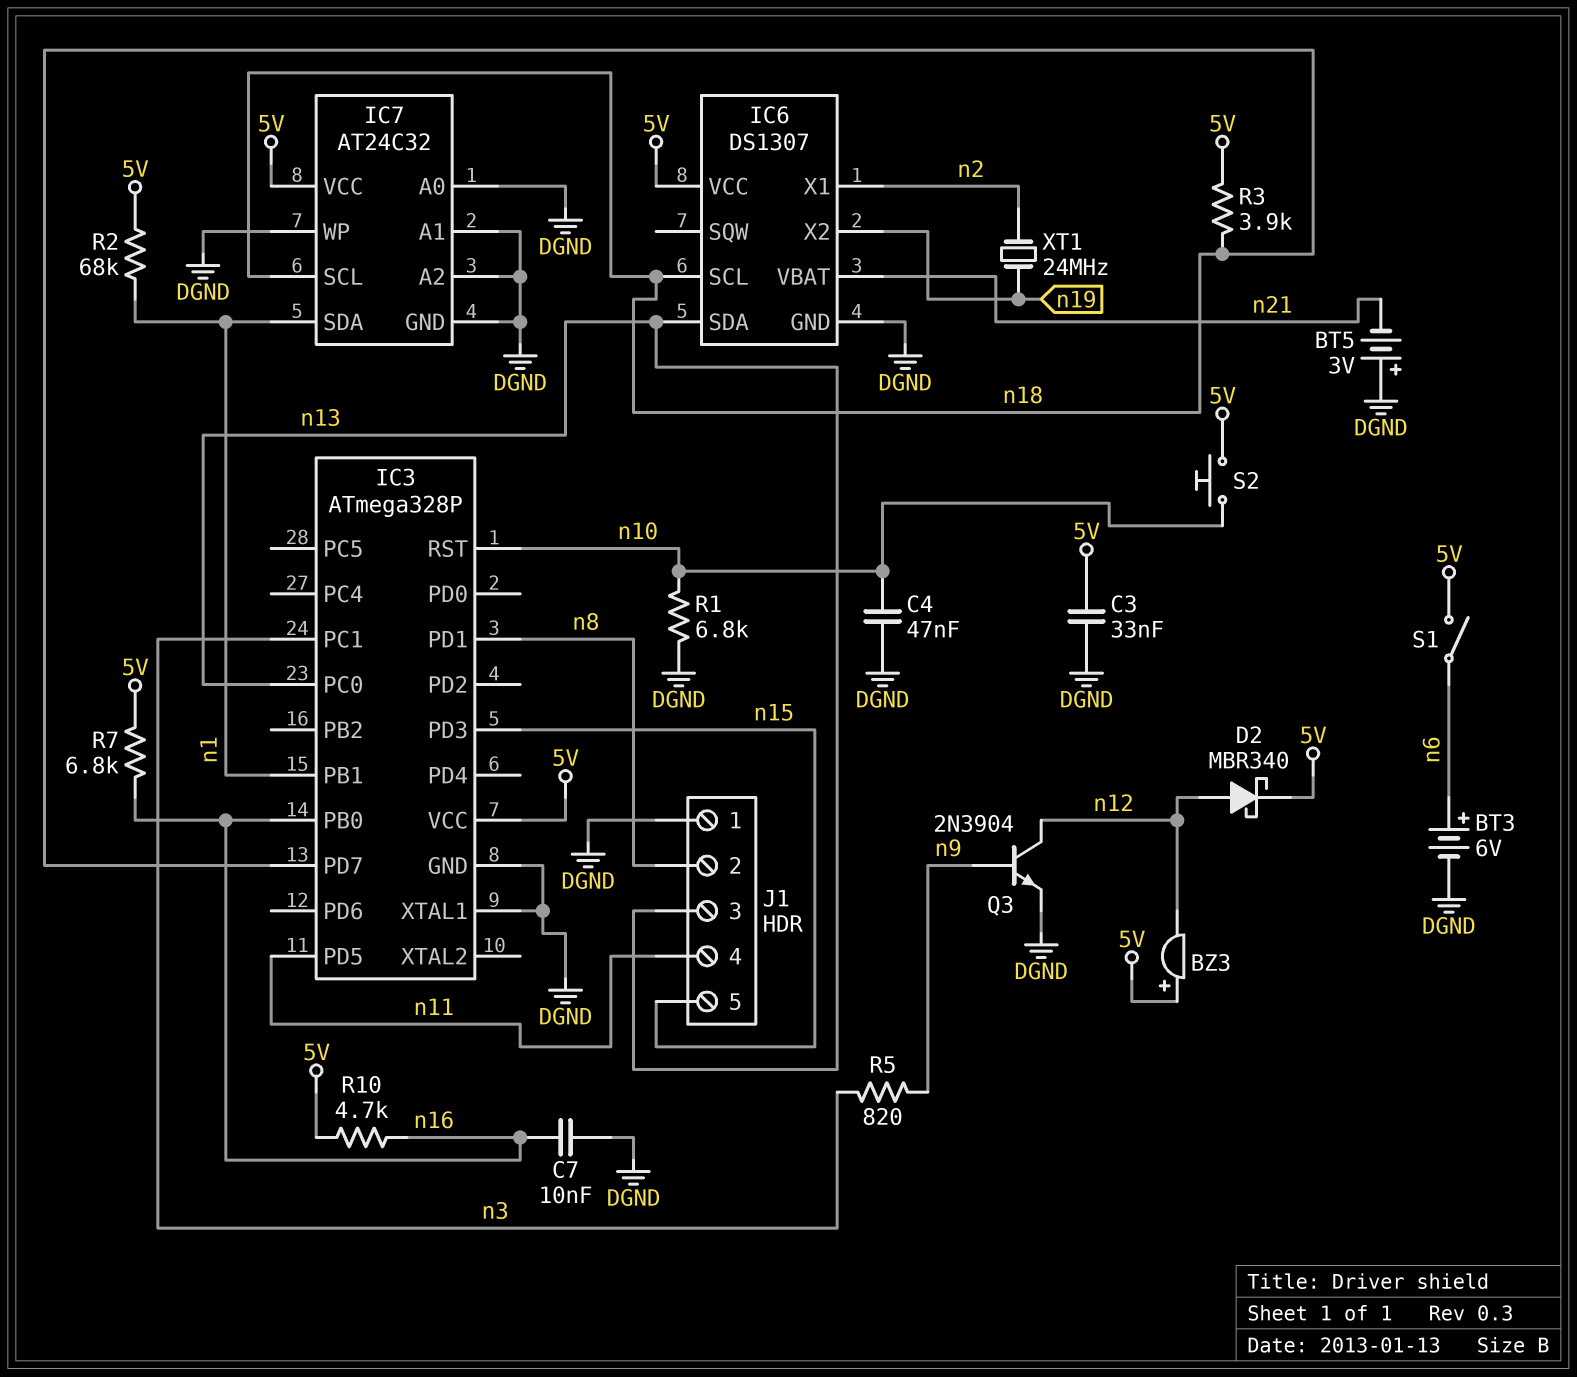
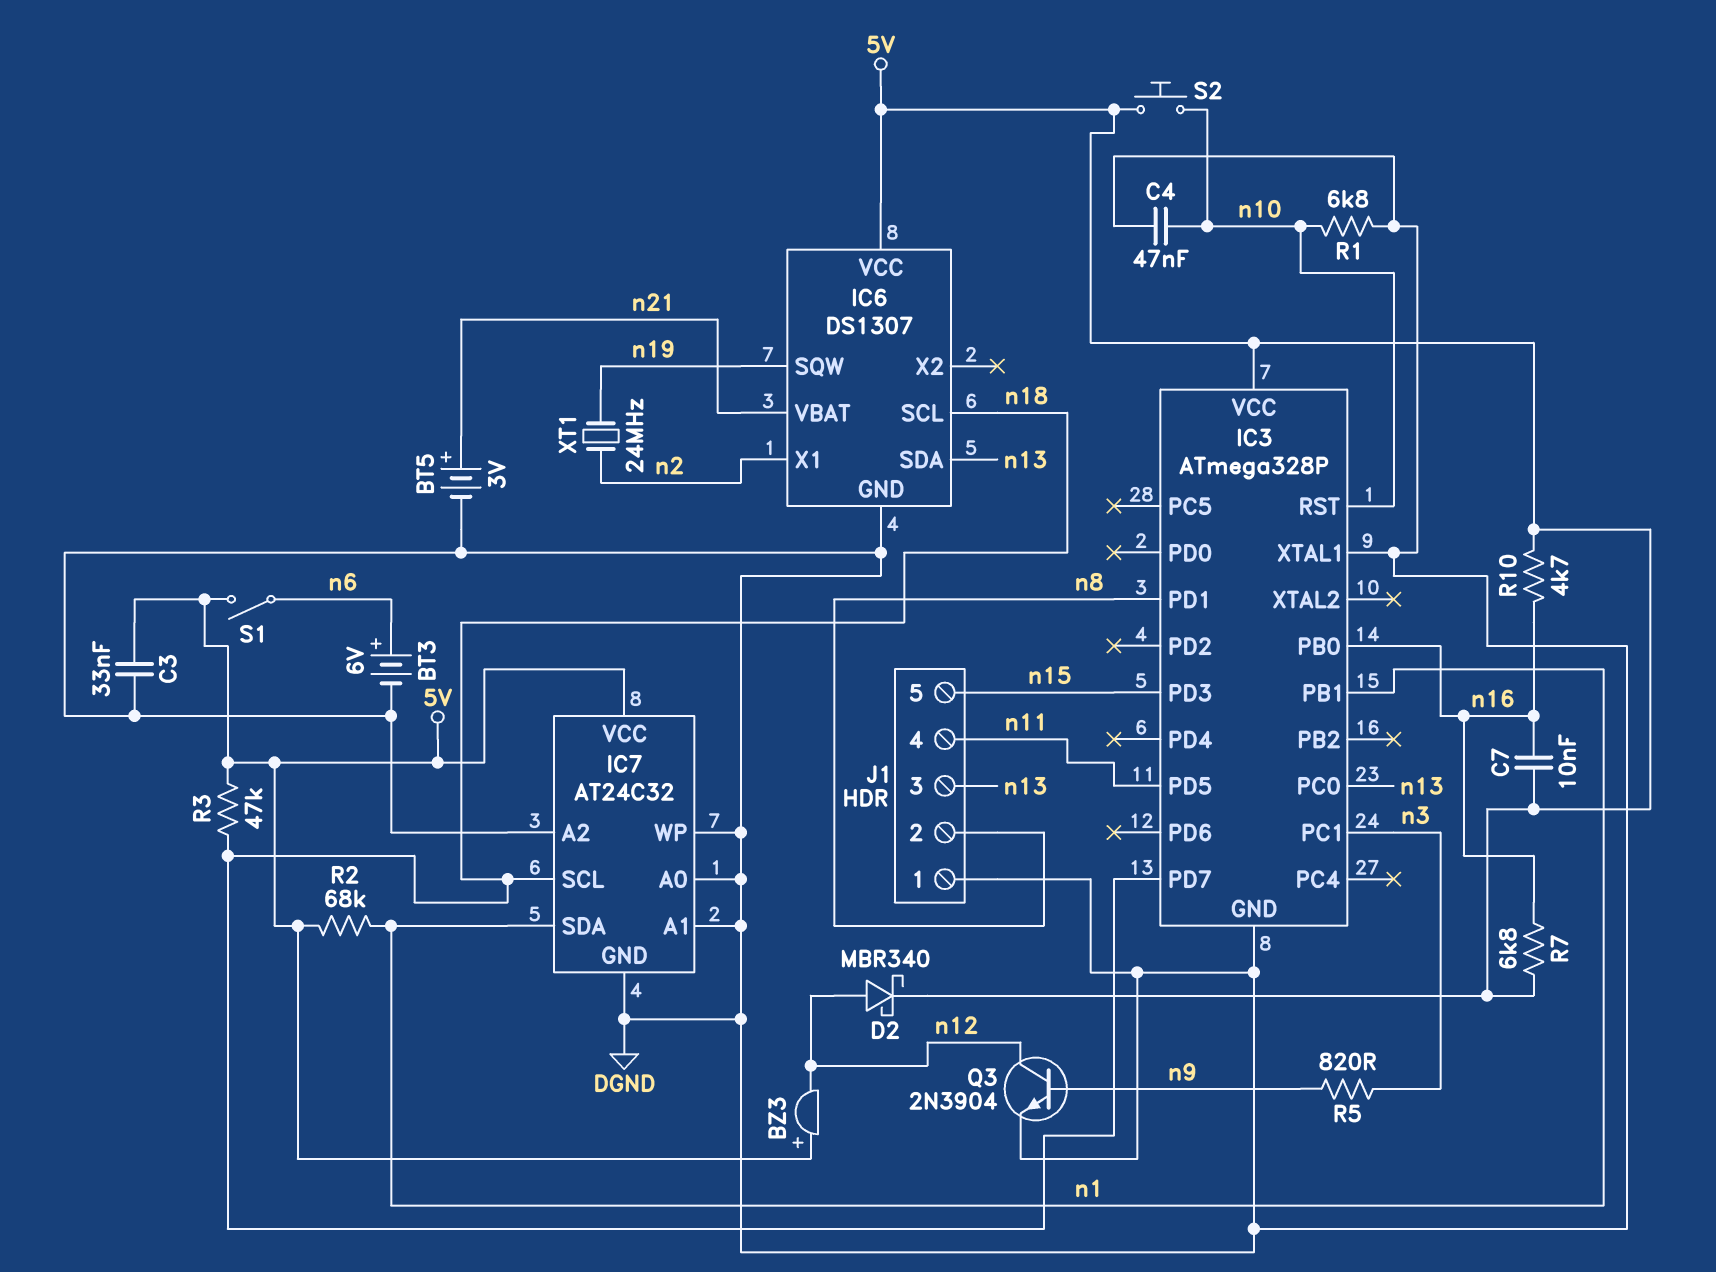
BT5: 3V (plus DGND, minus n21) -> 3V (plus n21, minus DGND)
C7: 10nF (DGND, n16) -> 10nF (5V, n16)
IC6 pin SQW: none -> n19
IC6 pin X2: n19 -> none
R3: 3.9k (5V, n18) -> 47k (5V, n18)

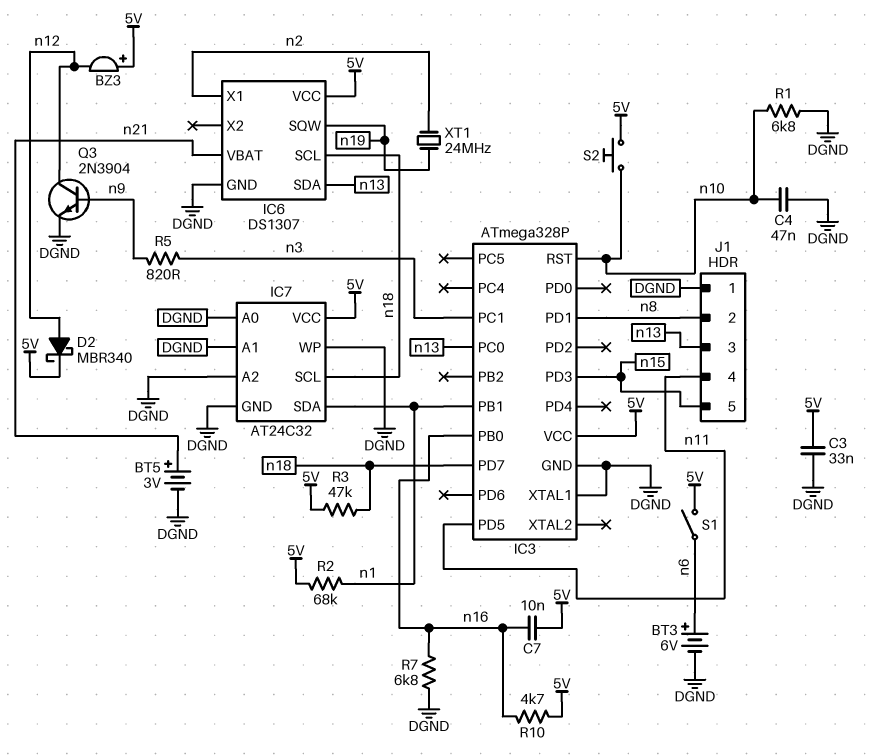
R7: 6.8k (5V, n16) -> 6.8k (DGND, n16)

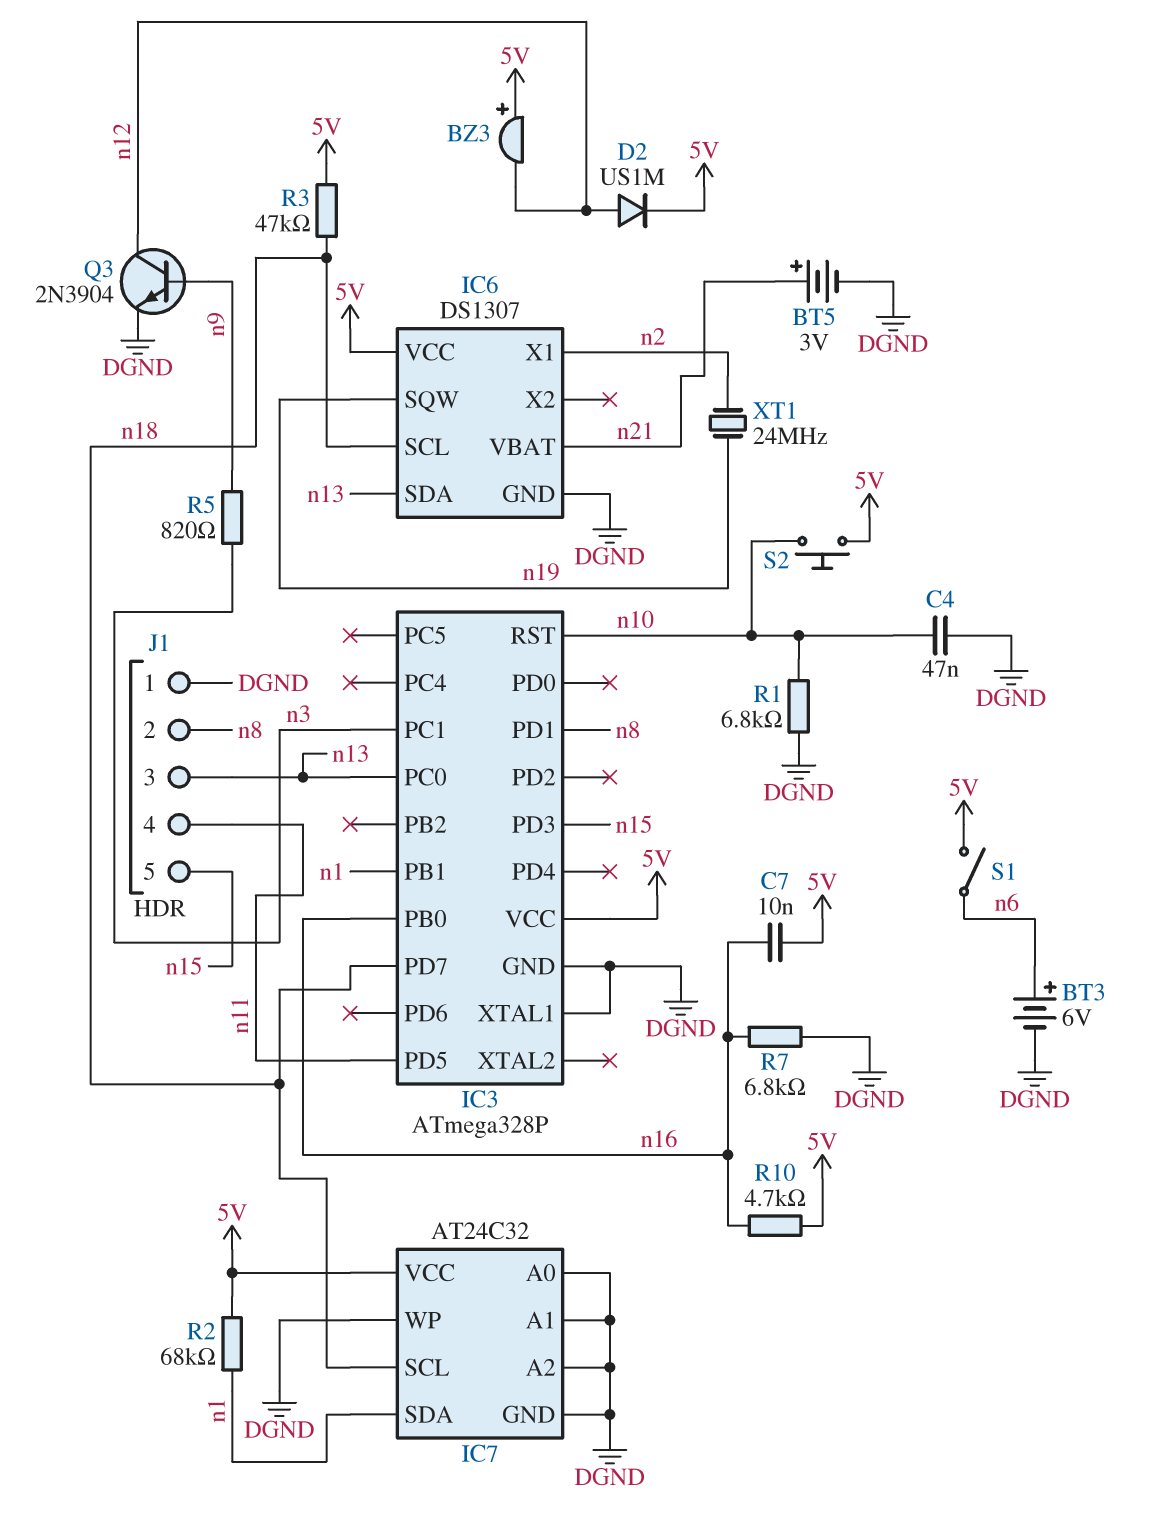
C3: 33nF (5V, DGND) -> none
D2: schottky MBR340 (A n12, K 5V) -> diode US1M (A n12, K 5V)

